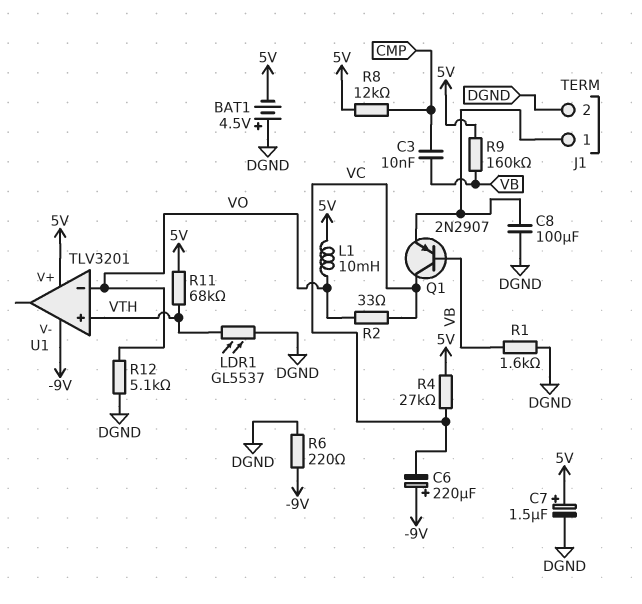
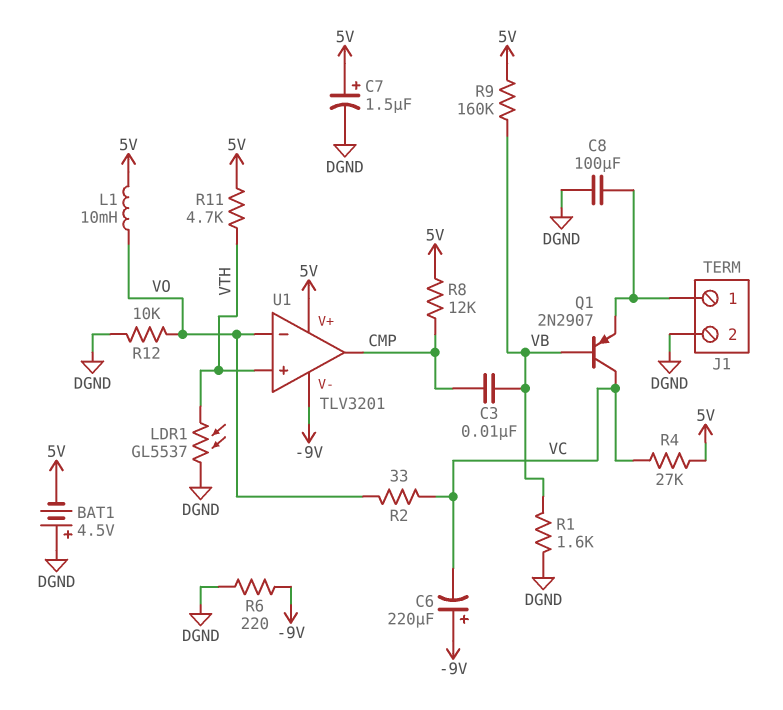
R11: 68k (5V, VTH) -> 4.7k (5V, VTH)
R12: 5.1k (DGND, VO) -> 10k (DGND, VO)
U1 pin out: none -> CMP

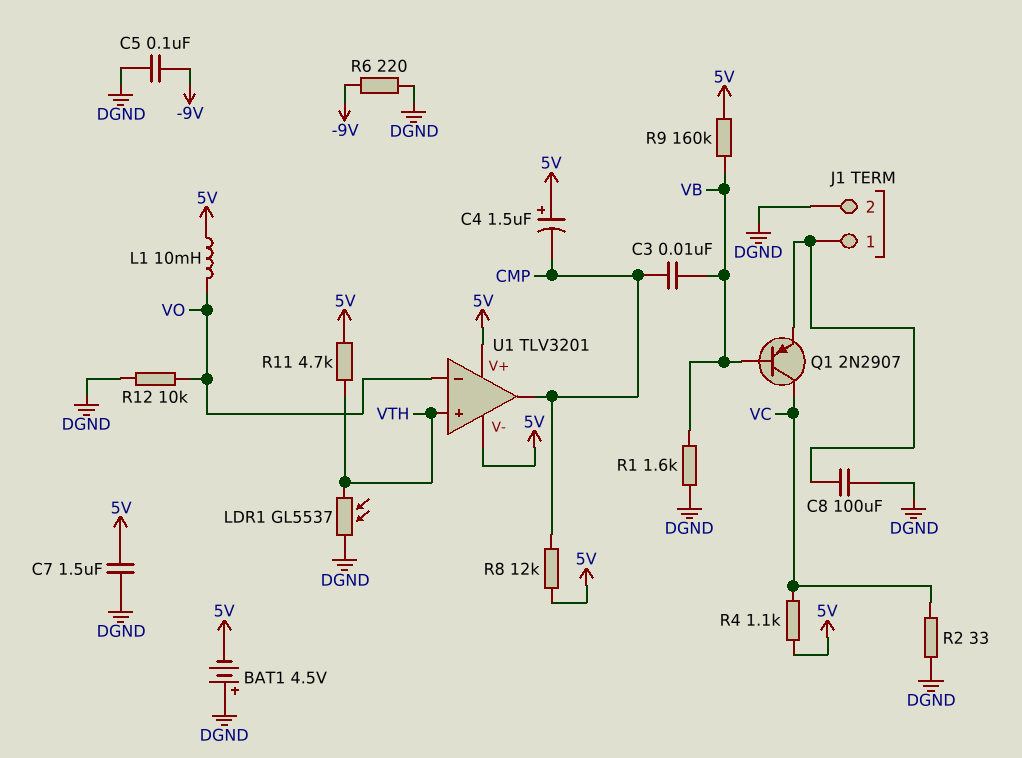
C4: none -> 1.5uF (plus 5V, minus CMP)
C5: none -> 100nF (-9V, DGND)
C6: 220uF (plus -9V, minus VC) -> none
C7: 1.5uF (plus 5V, minus DGND) -> 1.5uF (5V, DGND)
R2: 33 (VC, VO) -> 33 (DGND, VC)
R4: 27k (5V, VC) -> 1.1k (5V, VC)
U1 pin V-: -9V -> 5V

